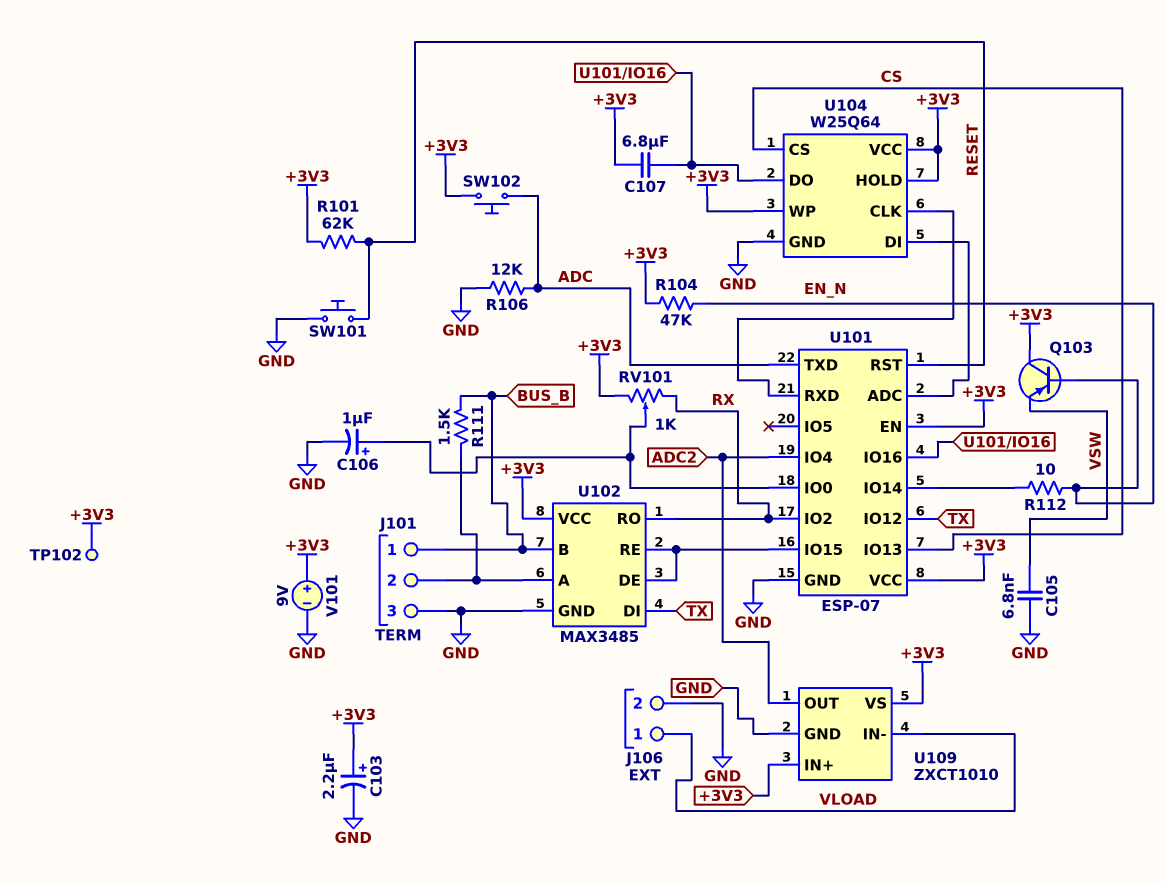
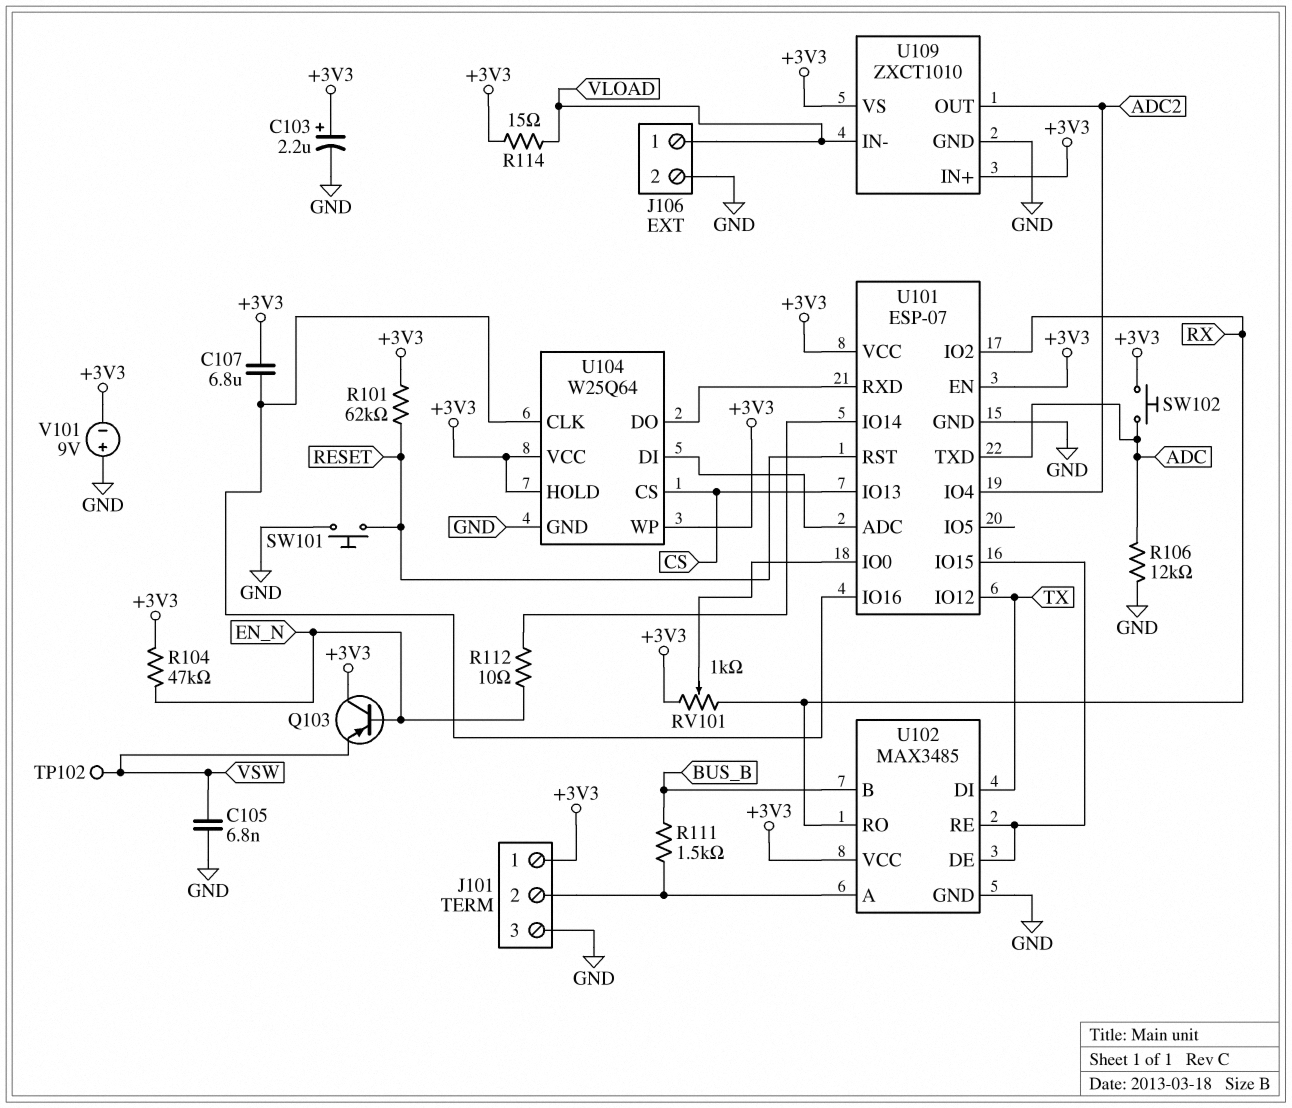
C106: 1uF (plus U101/IO0, minus GND) -> none
J101 pin 1: BUS_B -> +3V3
R114: none -> 15 (+3V3, VLOAD)
TP102: test point (+3V3) -> test point (VSW)
U104 pin CLK: U101/RXD -> U101/IO16
U104 pin DO: U101/IO16 -> U101/RXD
V101: 9V (plus +3V3, minus GND) -> 9V (plus GND, minus +3V3)

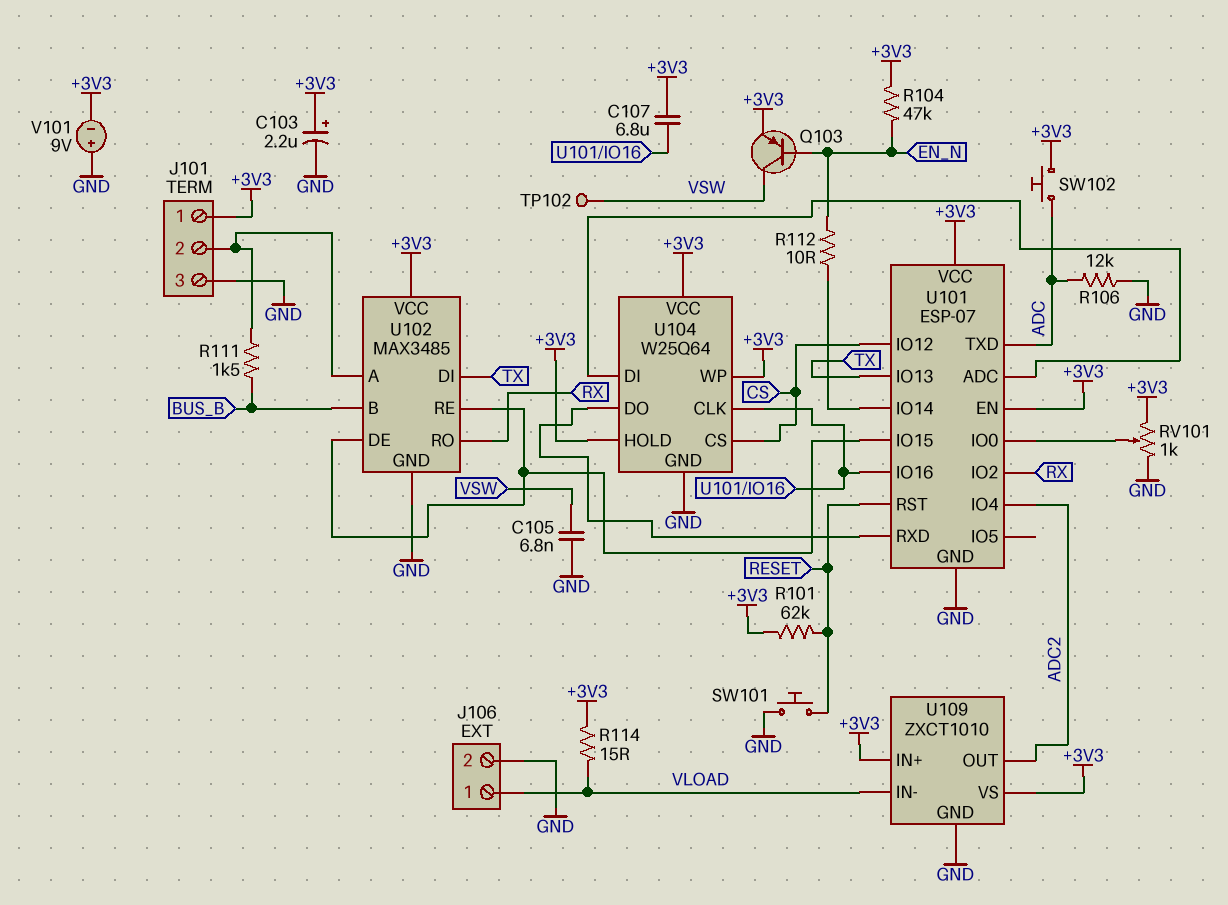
Q103: PNP (B EN_N, C +3V3, E VSW) -> PNP (B EN_N, C VSW, E +3V3)
RV101: 1k (+3V3, RX, wiper U101/IO0) -> 1k (+3V3, GND, wiper U101/IO0)
U101 pin IO12: TX -> CS
U101 pin IO13: CS -> TX

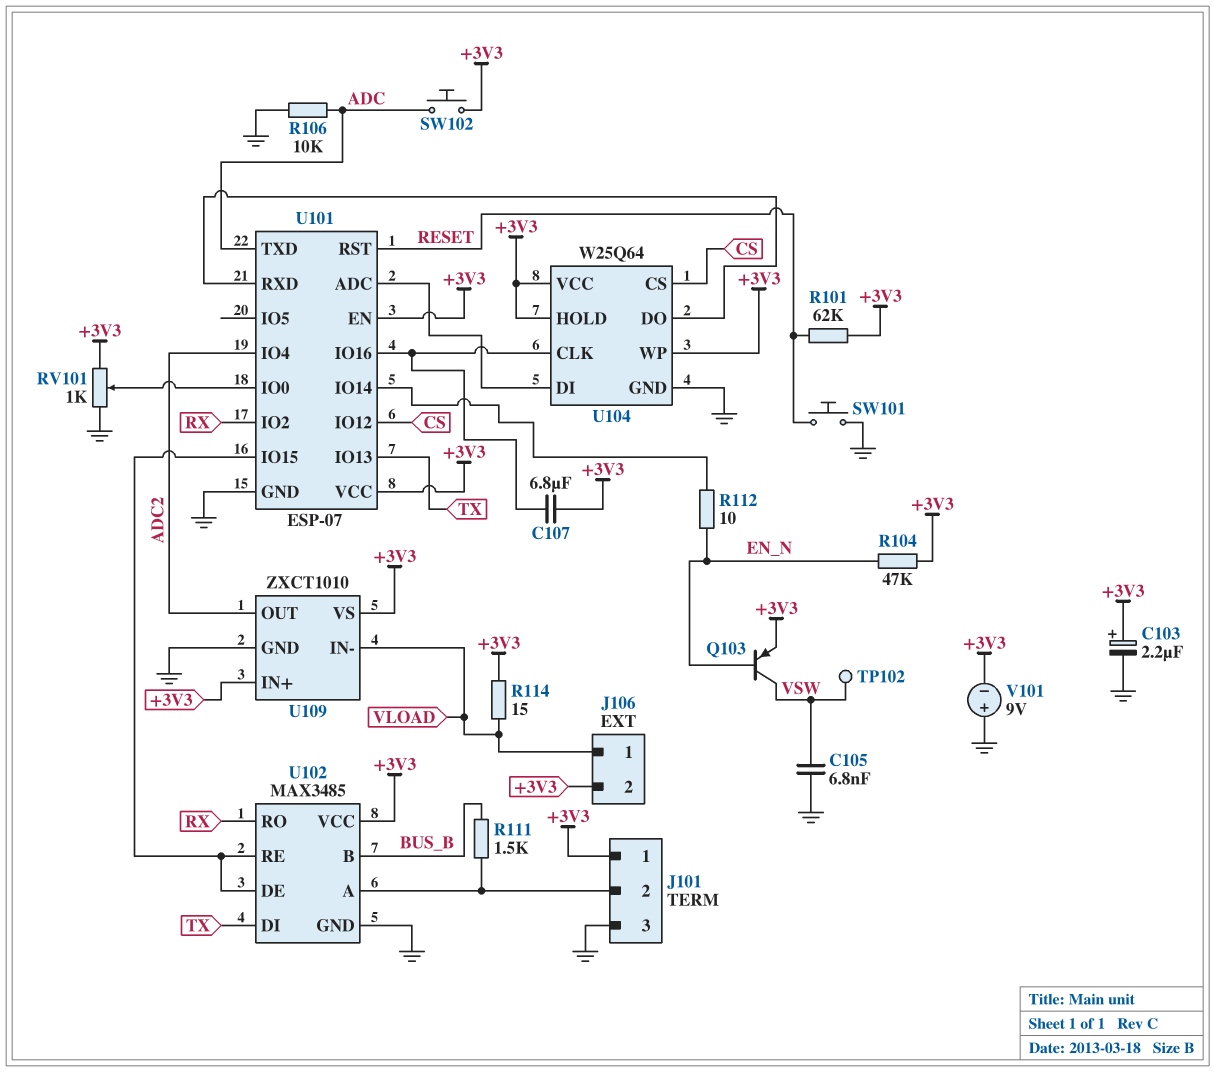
J106 pin 2: GND -> +3V3
R106: 12k (ADC, GND) -> 10k (ADC, GND)

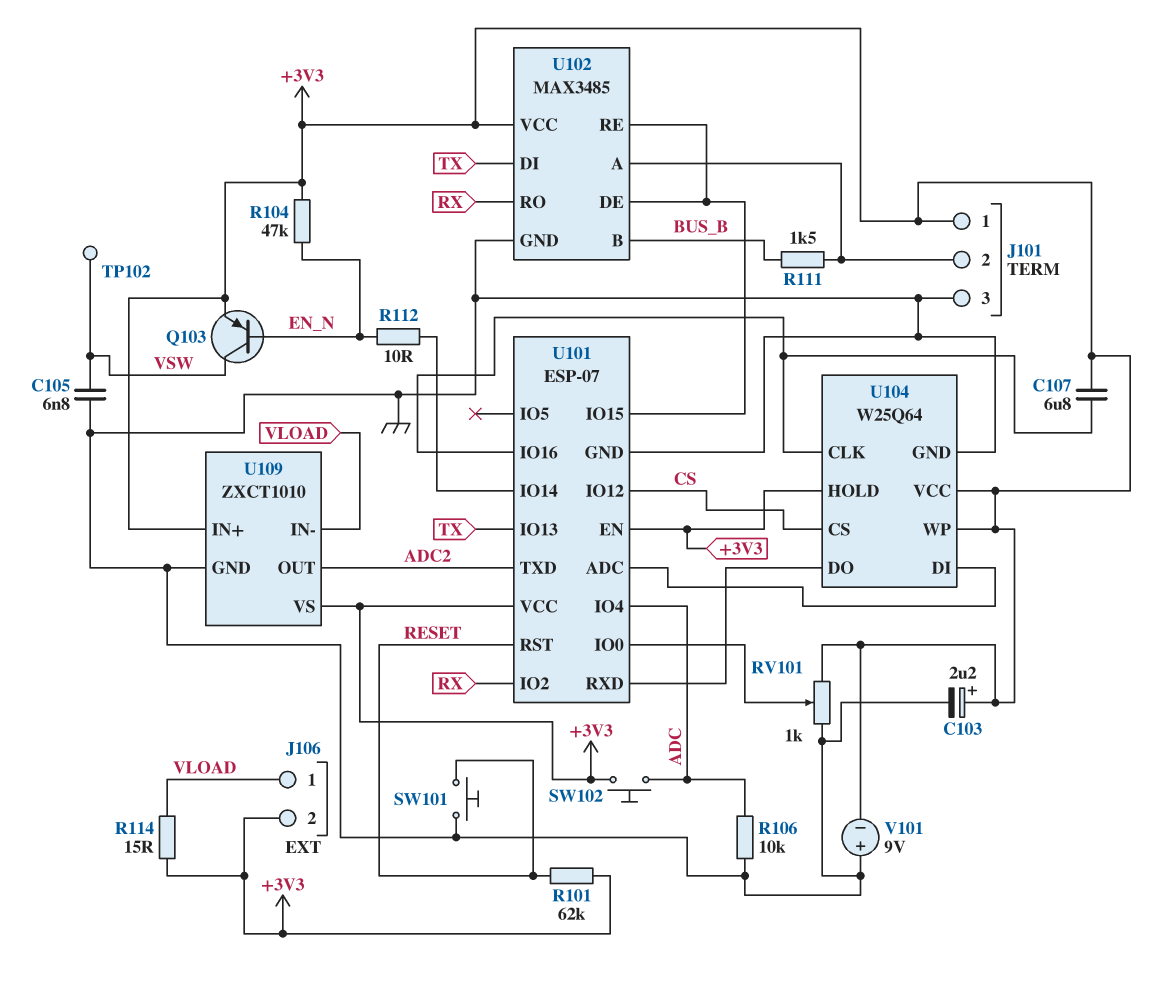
U101 pin IO4: ADC2 -> ADC
U101 pin TXD: ADC -> ADC2

